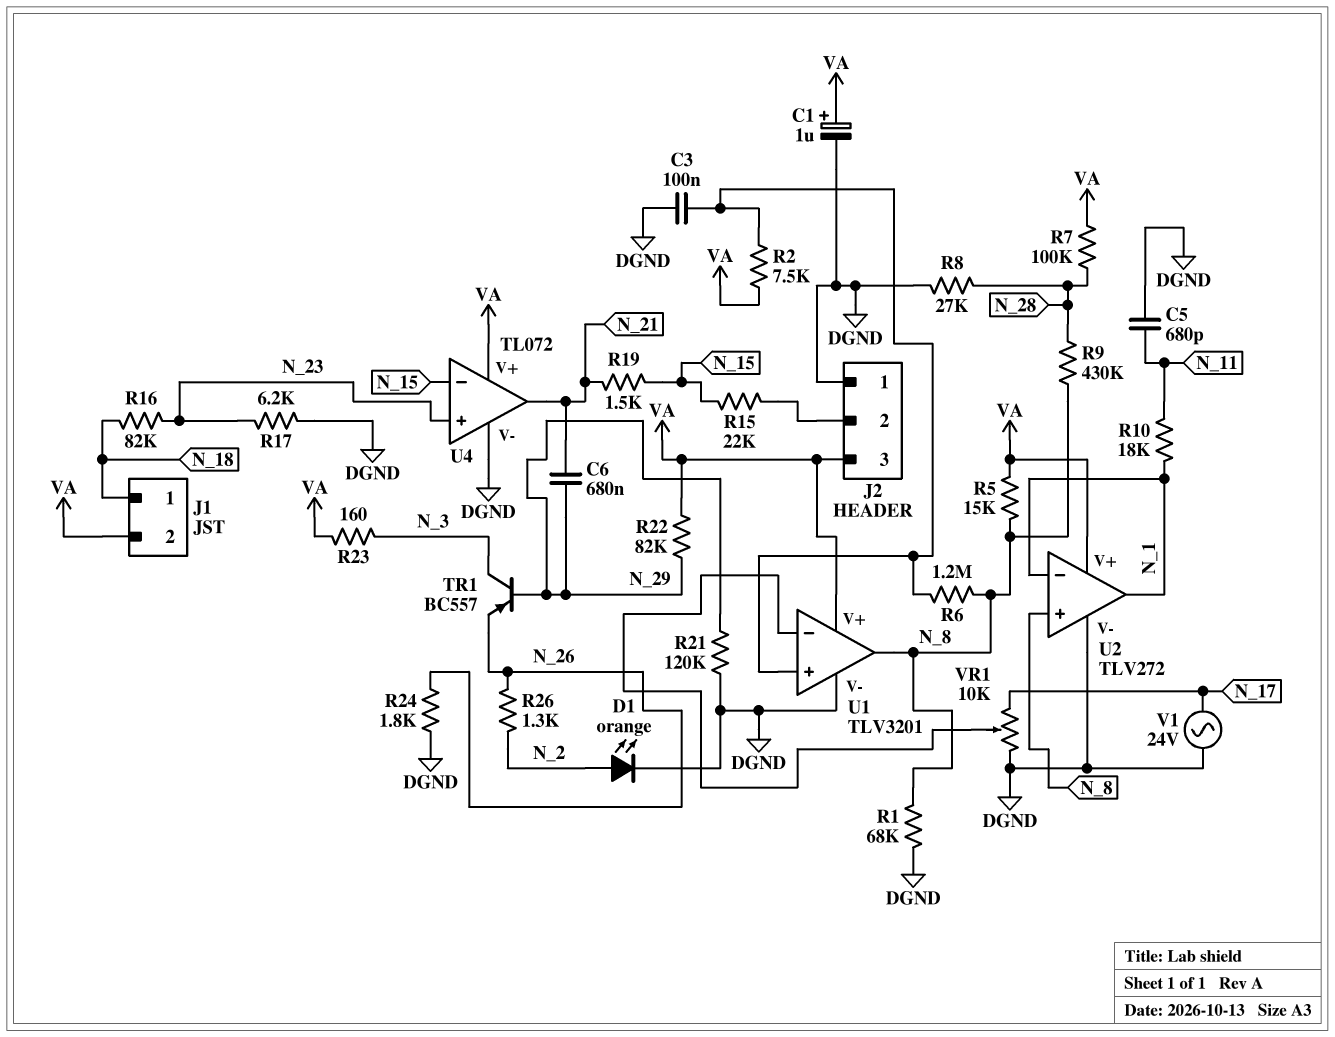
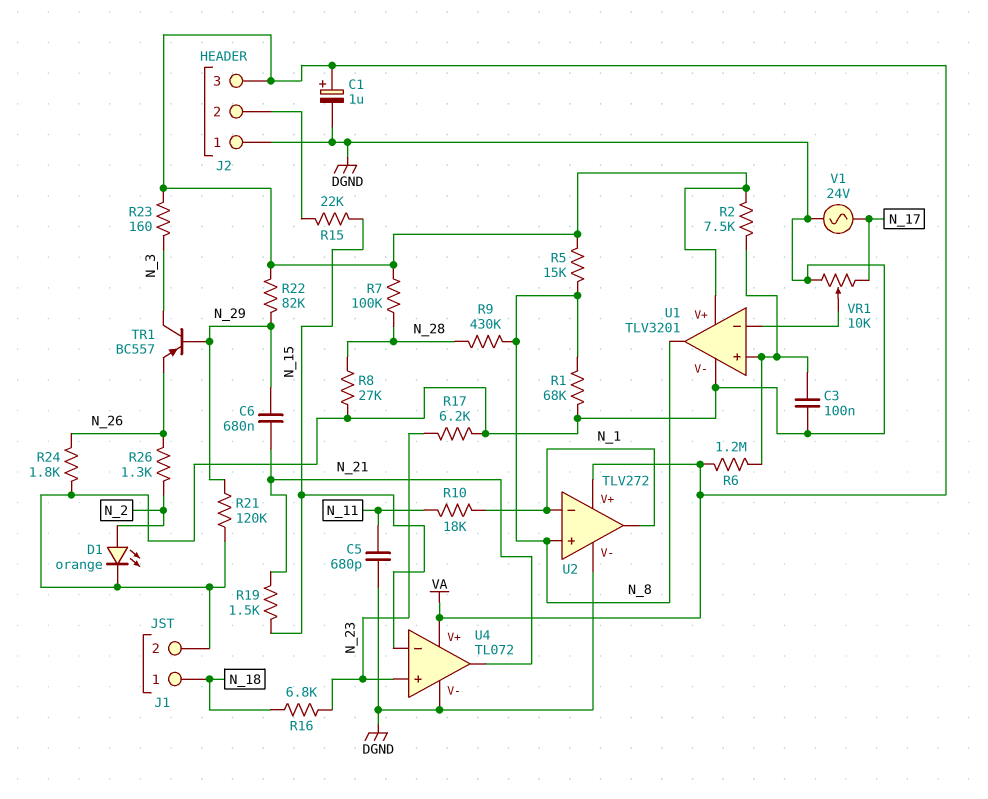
J1 pin 2: VA -> DGND
R6: 1.2M (N_8, U1/in+) -> 1.2M (U1/in+, VA)
R16: 82k (N_18, N_23) -> 6.8k (N_18, N_23)

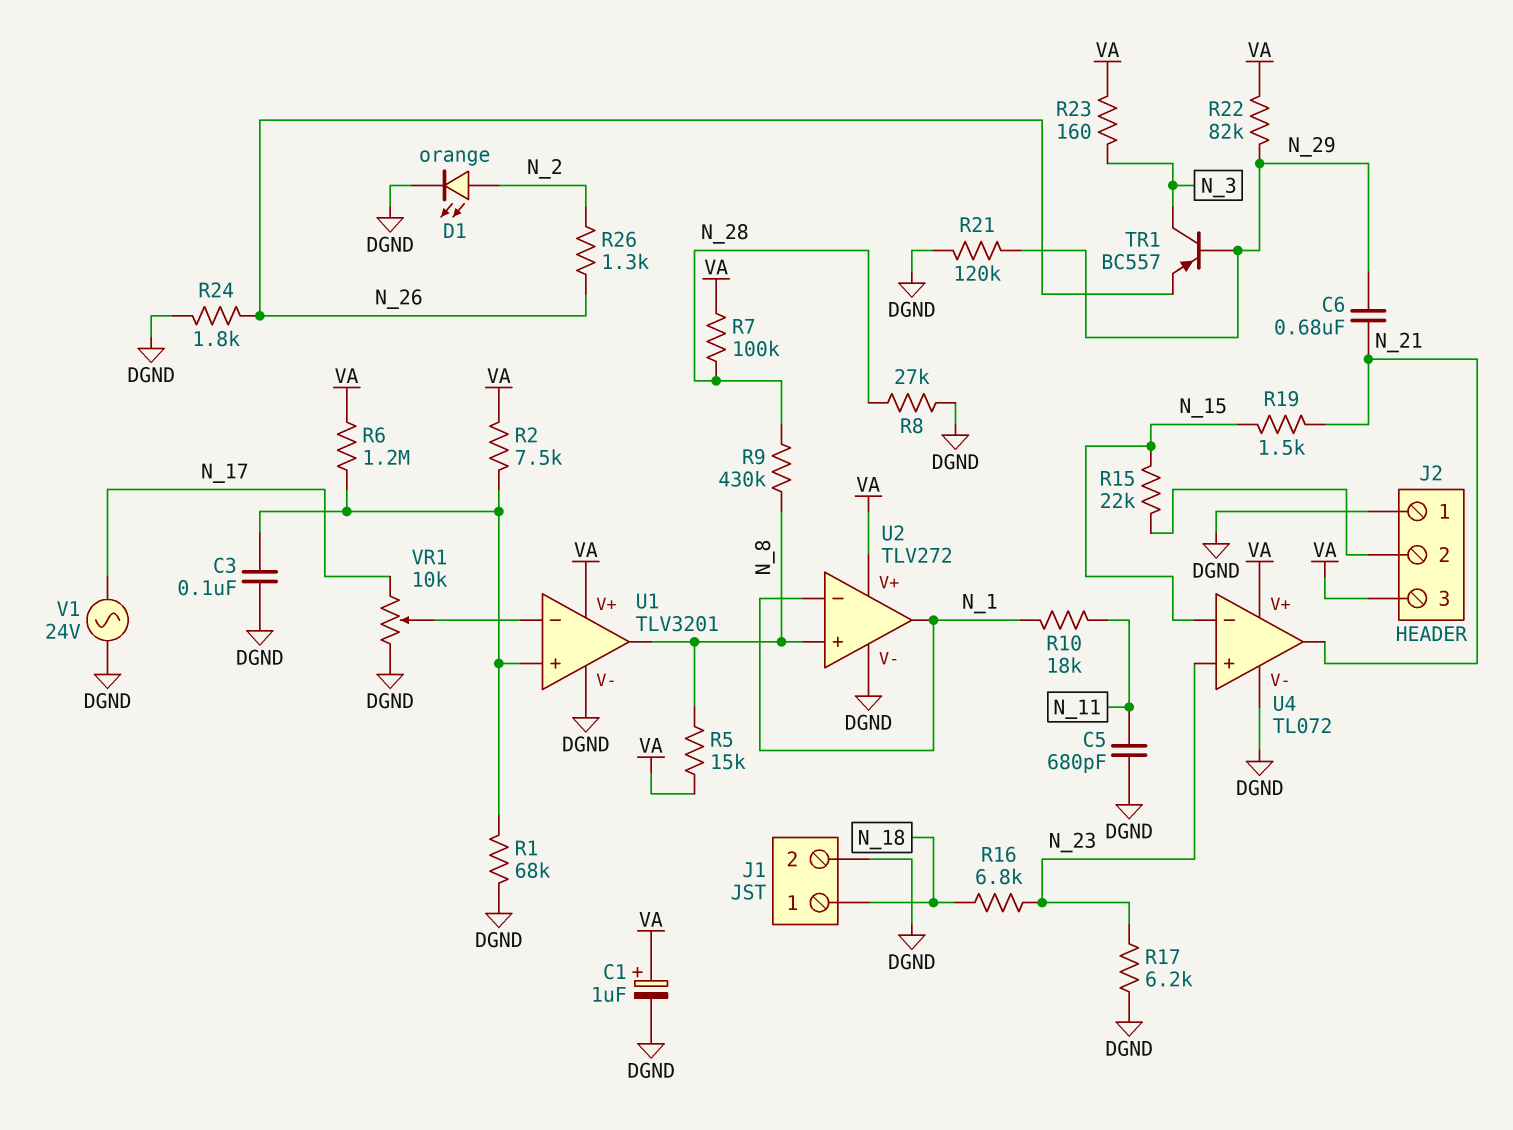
R1: 68k (DGND, N_8) -> 68k (DGND, U1/in+)

